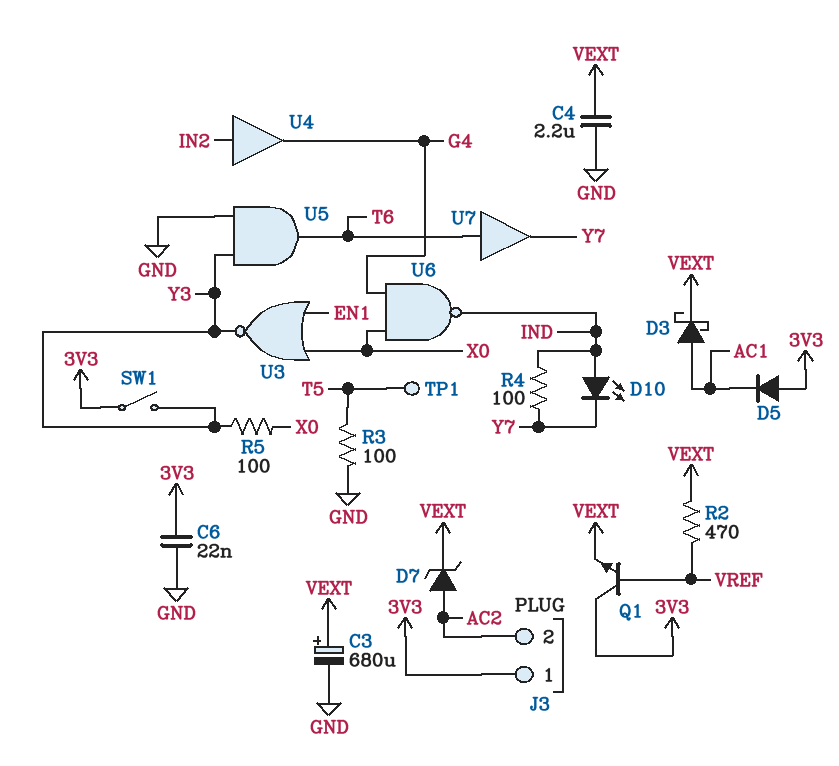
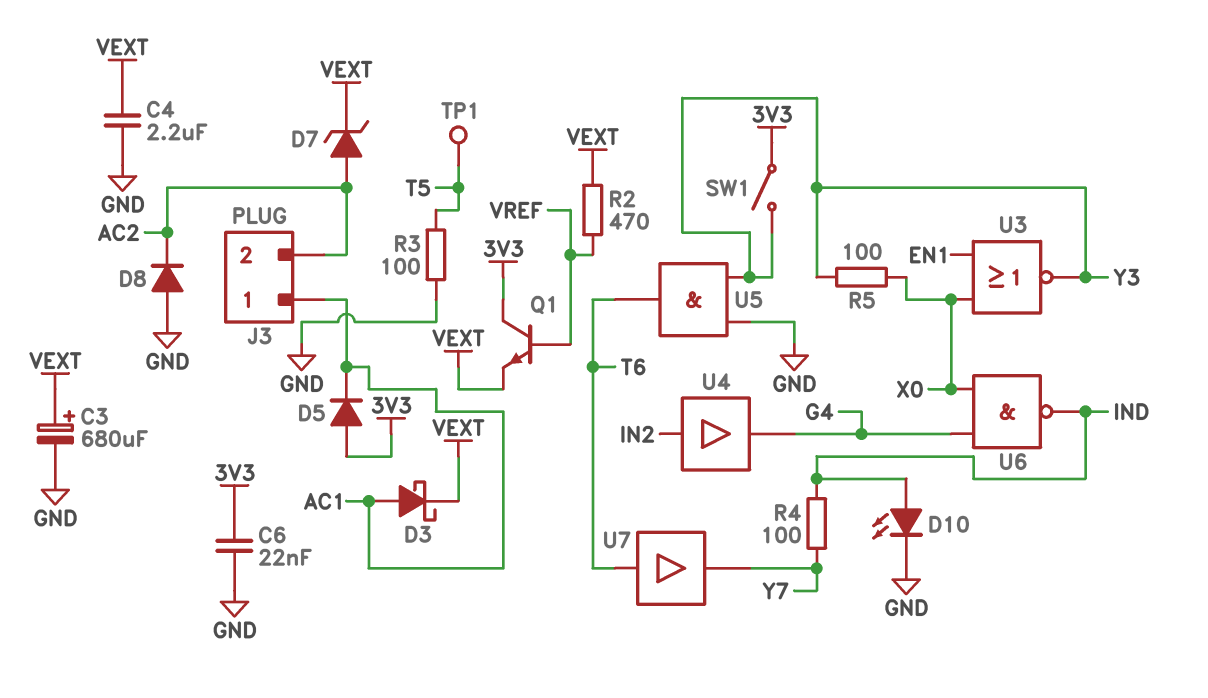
D8: none -> diode (A GND, K AC2)
D10: LED (A IND, K Y7) -> LED (A IND, K GND)
J3 pin 1: 3V3 -> AC1

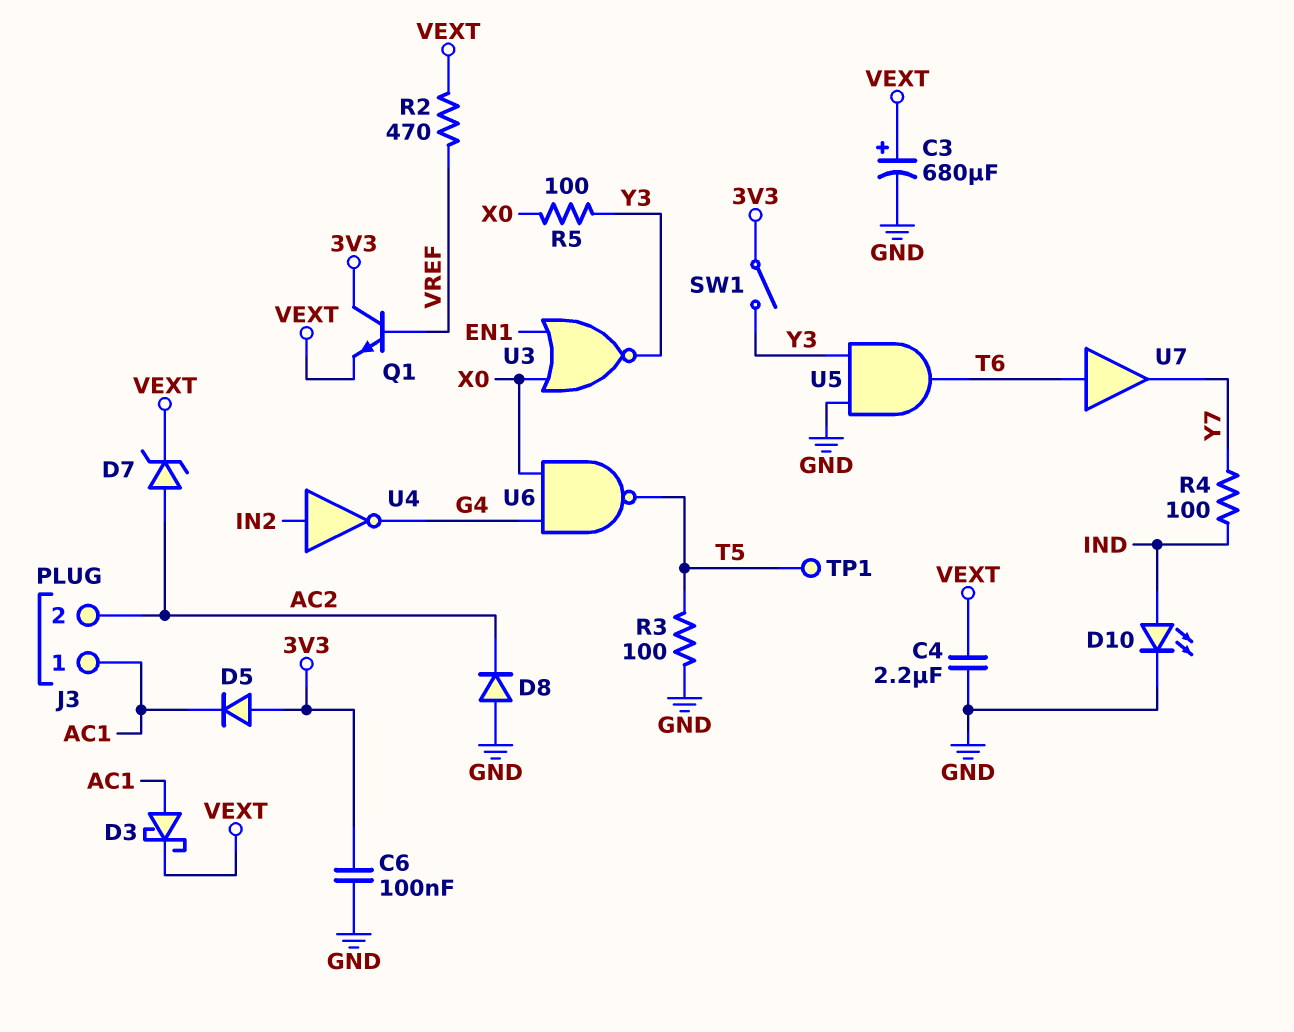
C6: 22nF (3V3, GND) -> 100nF (3V3, GND)
U4: buffer (in IN2, out G4) -> NOT (in IN2, out G4)
U6: NAND (in G4, in X0, out IND) -> NAND (in G4, in X0, out T5)

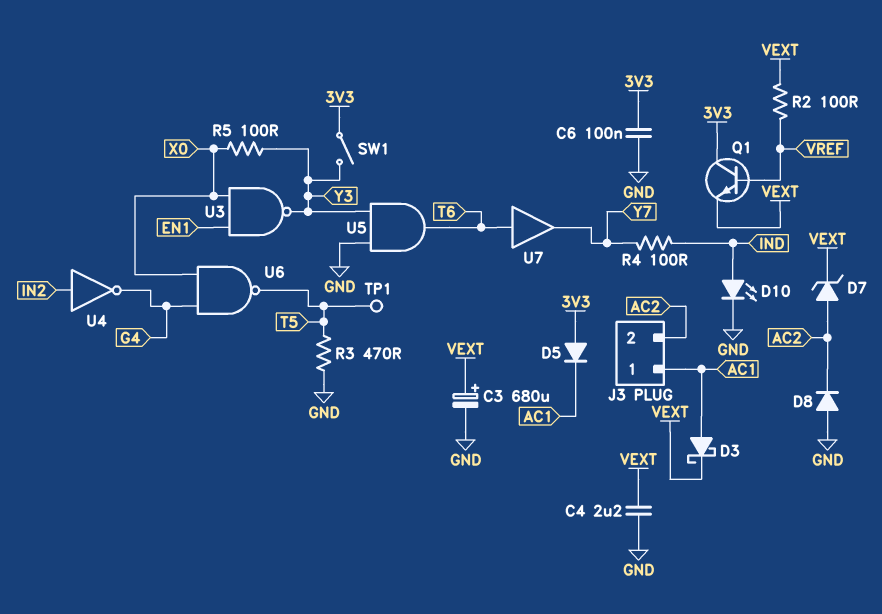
R2: 470 (VEXT, VREF) -> 100 (VEXT, VREF)
R3: 100 (GND, T5) -> 470 (GND, T5)
U3: NOR (in EN1, in X0, out Y3) -> NAND (in EN1, in X0, out Y3)

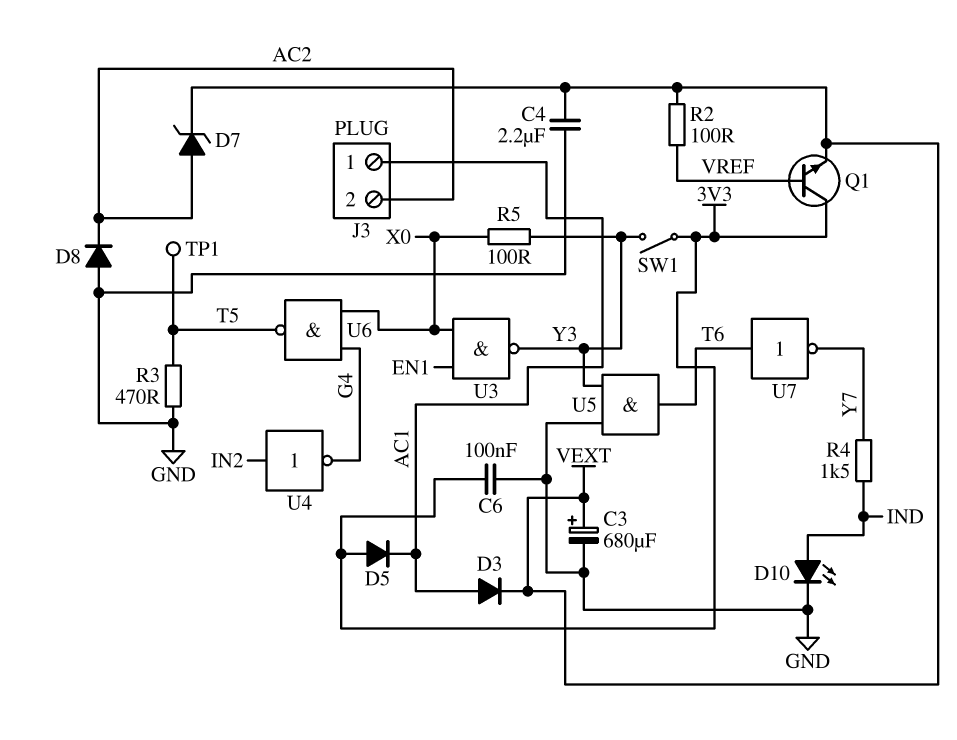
D3: schottky (A AC1, K VEXT) -> diode (A AC1, K VEXT)
R4: 100 (IND, Y7) -> 1.5k (IND, Y7)
U7: buffer (in T6, out Y7) -> NOT (in T6, out Y7)

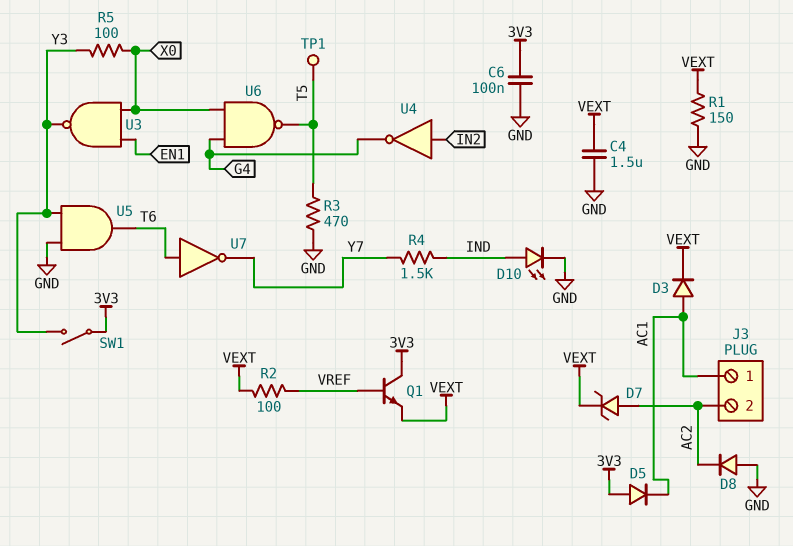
C3: 680uF (plus VEXT, minus GND) -> none
C4: 2.2uF (GND, VEXT) -> 1.5uF (GND, VEXT)
R1: none -> 150 (GND, VEXT)

